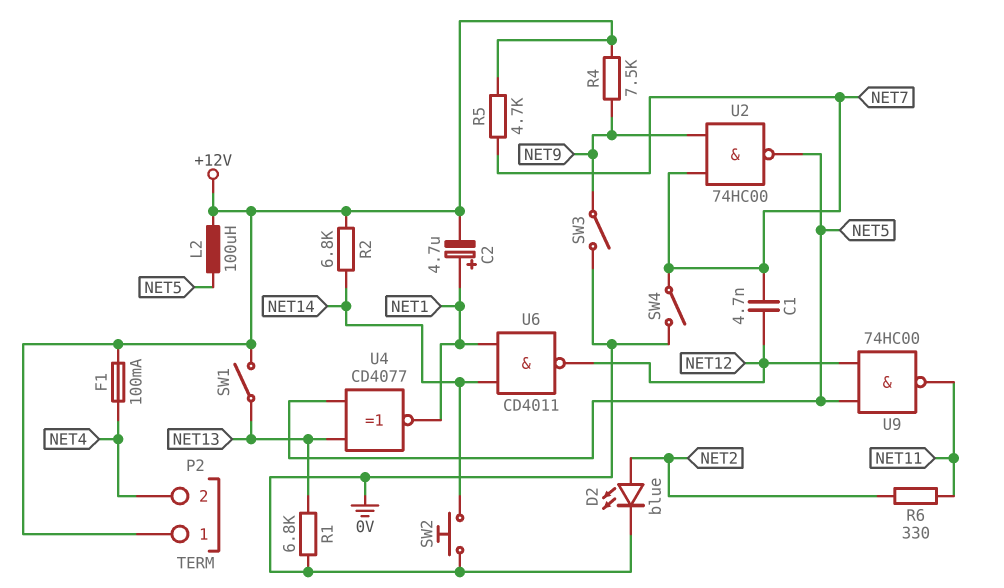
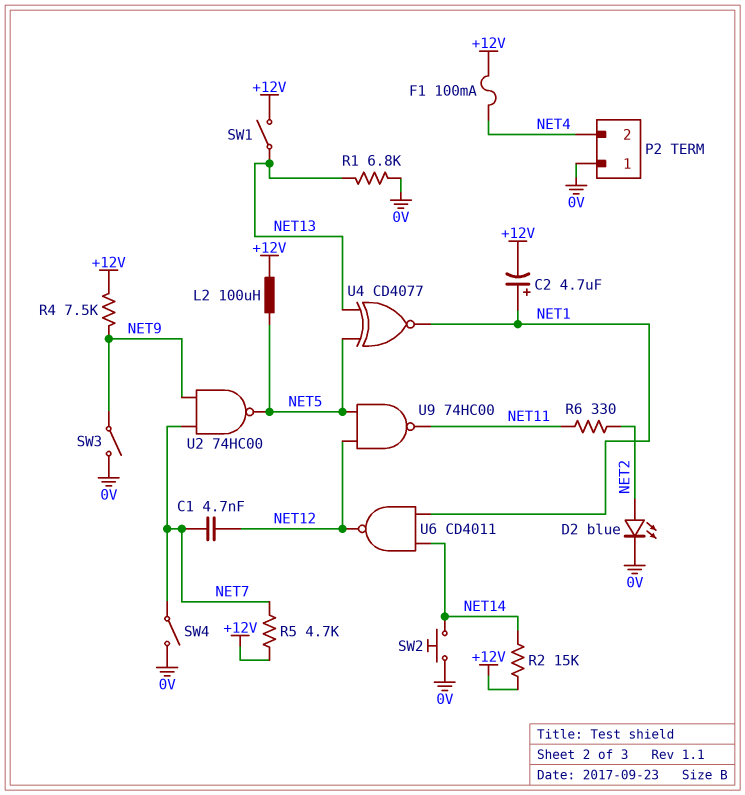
P2 pin 1: +12V -> 0V
R2: 6.8k (+12V, NET14) -> 15k (+12V, NET14)

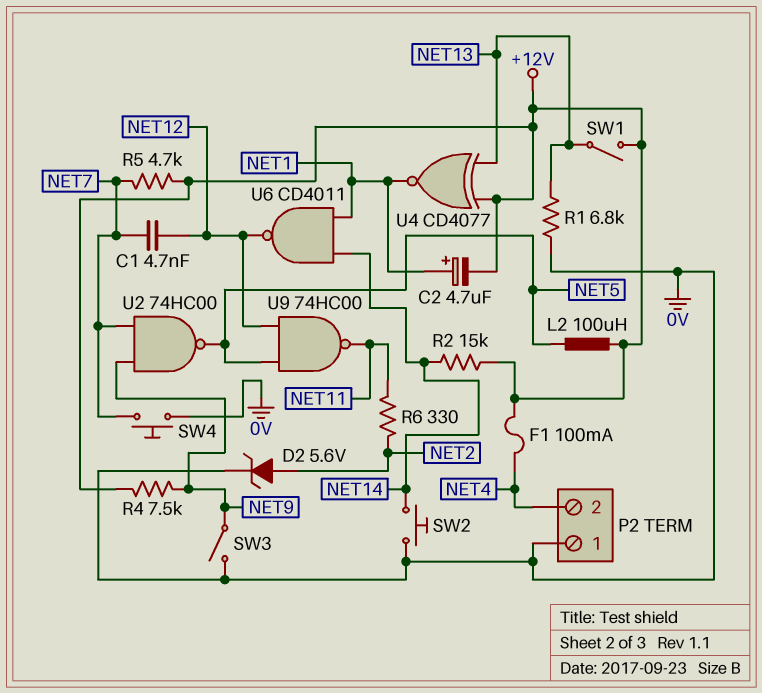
D2: LED blue (A NET2, K 0V) -> zener 5.6V (A NET2, K 0V)
SW4: switch (0V, NET7) -> button (0V, NET7)
U4: XNOR CD4077 (in NET5, in NET13, out NET1) -> XNOR CD4077 (in +12V, in NET13, out NET1)

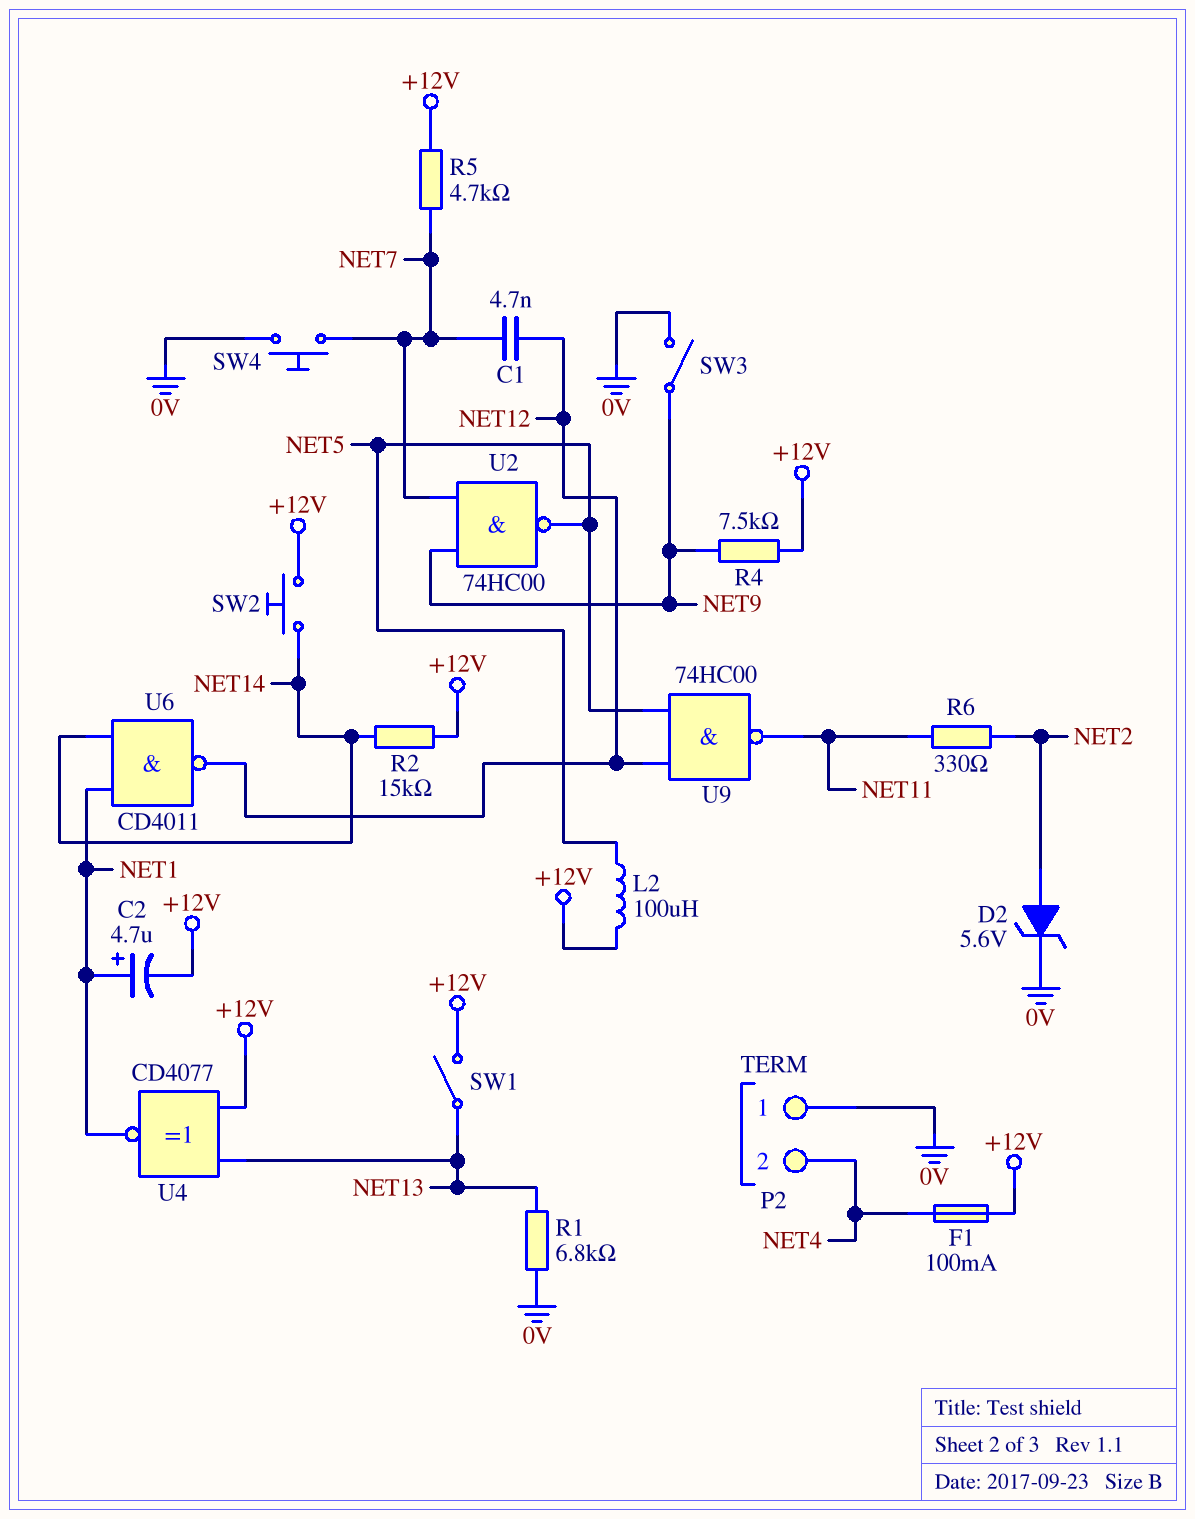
SW2: button (0V, NET14) -> button (+12V, NET14)

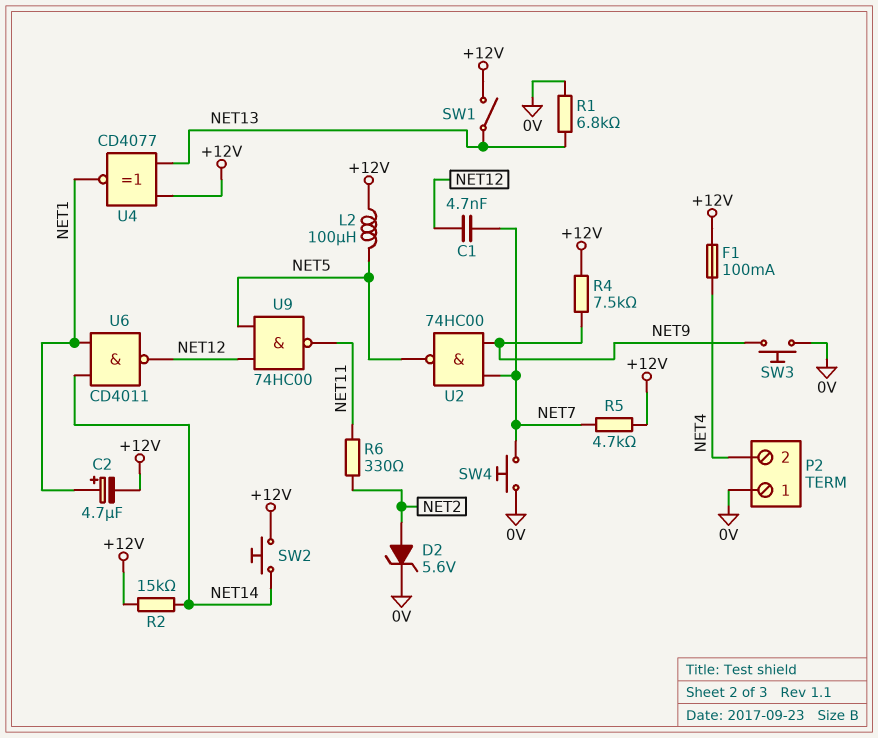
SW3: switch (0V, NET9) -> button (0V, NET9)

